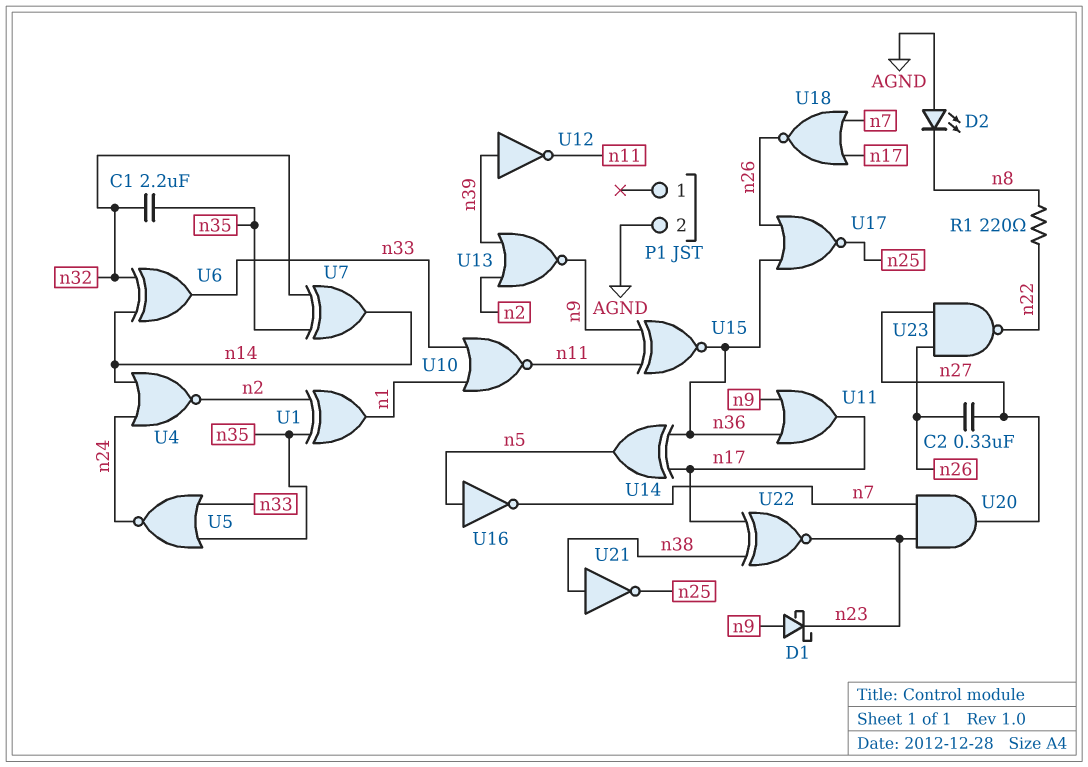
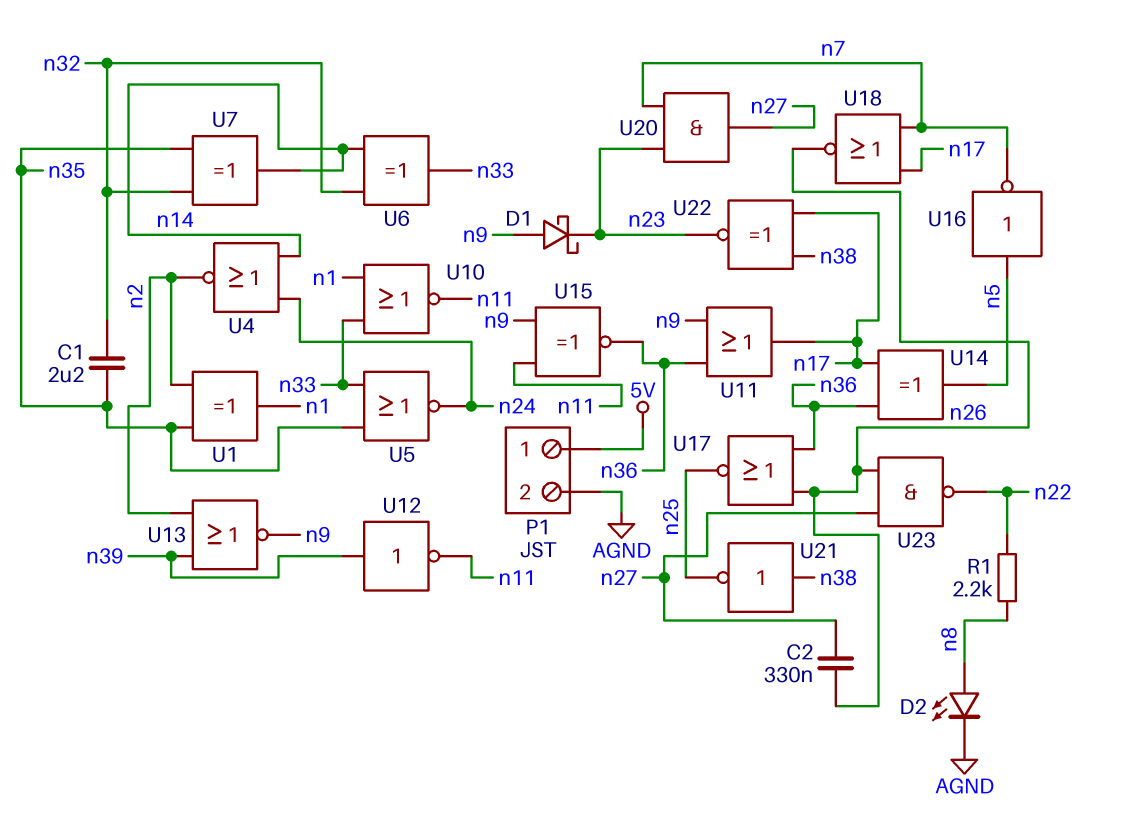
D2: LED (A AGND, K n8) -> LED (A n8, K AGND)
P1 pin 1: none -> 5V
R1: 220 (n8, n22) -> 2.2k (n8, n22)

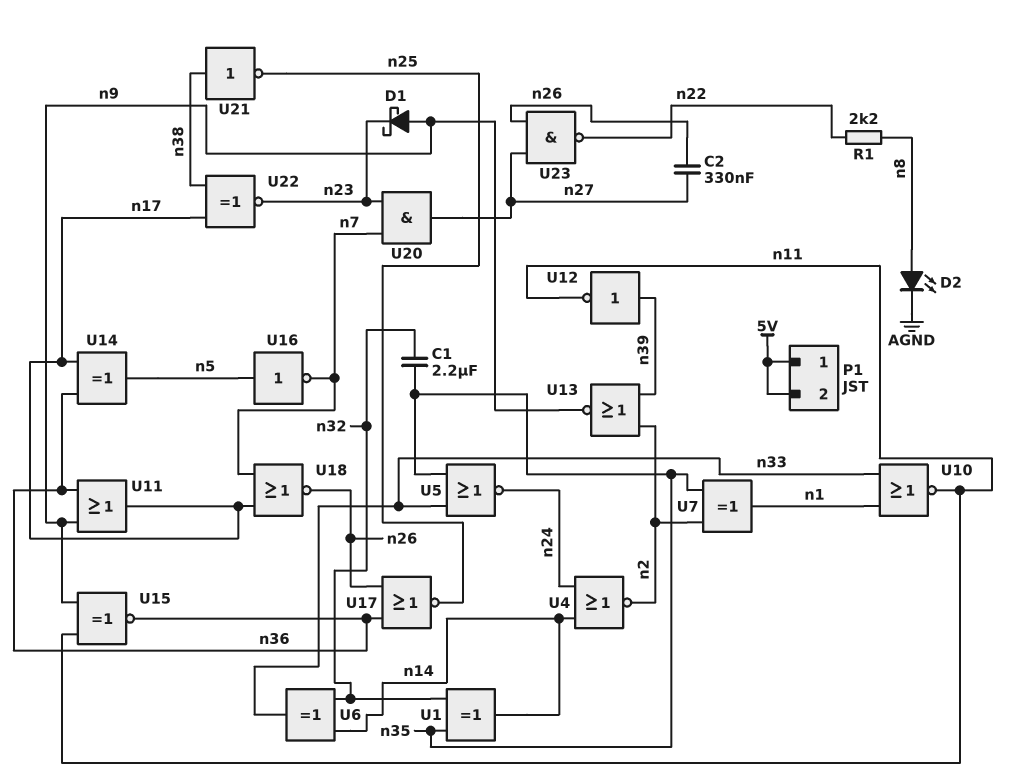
P1 pin 2: AGND -> 5V
U1: XOR (in n2, in n35, out n1) -> XOR (in n32, in n35, out n14)
U7: XOR (in n32, in n35, out n14) -> XOR (in n2, in n35, out n1)

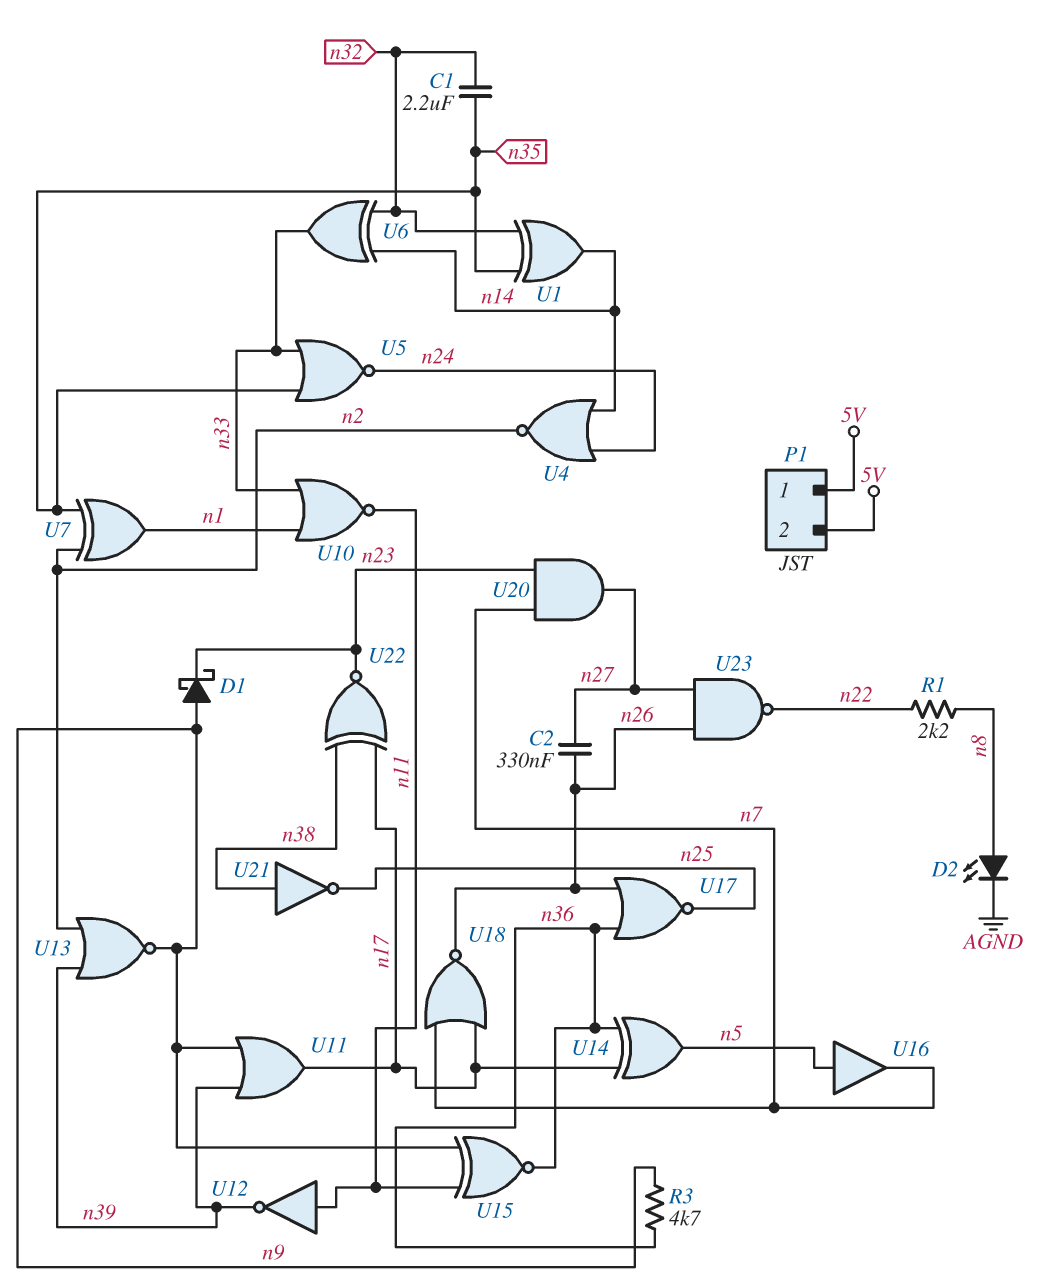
R3: none -> 4.7k (n9, n36)
U11: OR (in n9, in n36, out n17) -> OR (in n9, in n39, out n17)
U12: NOT (in n39, out n11) -> NOT (in n11, out n39)
U16: NOT (in n5, out n7) -> buffer (in n5, out n7)

